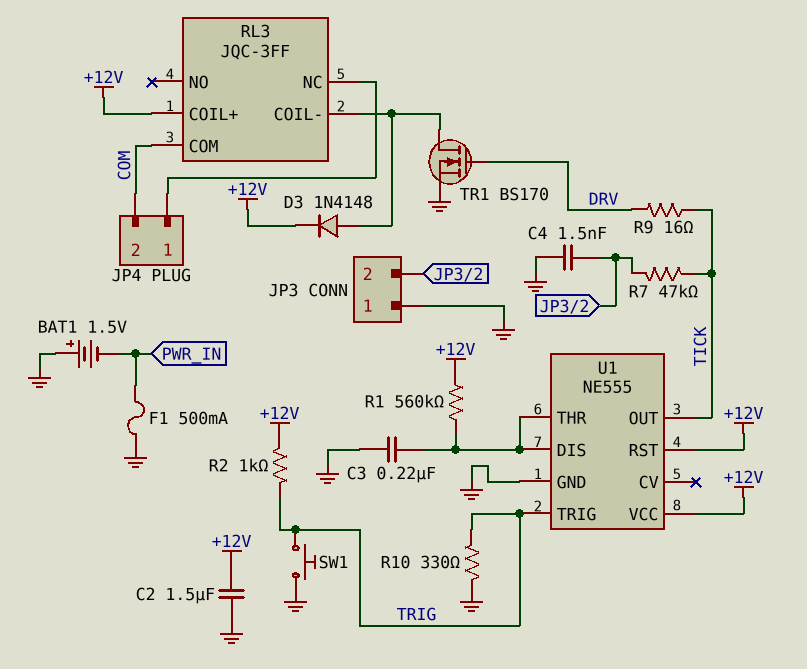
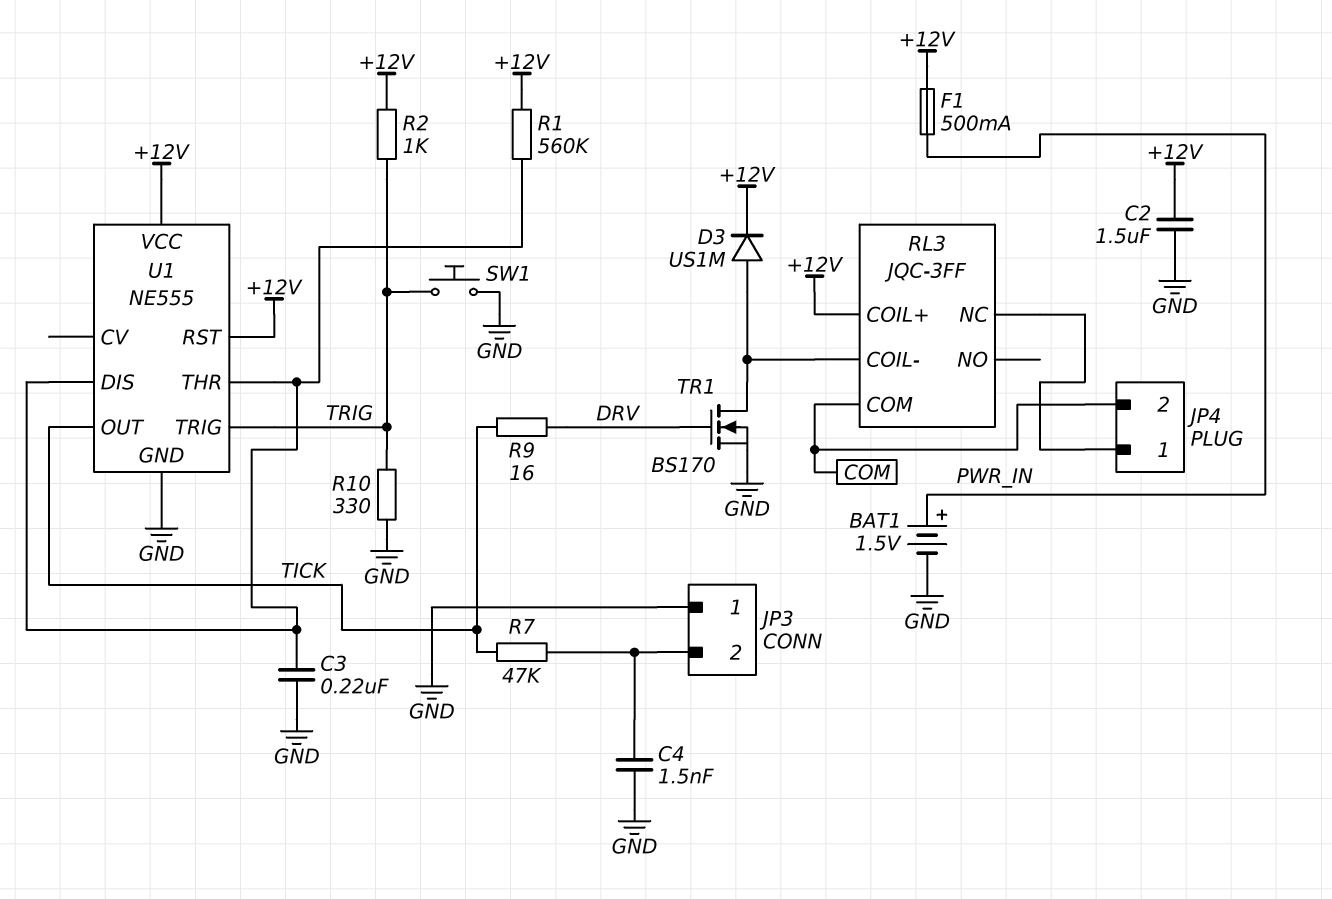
BAT1: 1.5V (plus GND, minus PWR_IN) -> 1.5V (plus PWR_IN, minus GND)
D3: diode 1N4148 (A RL3/COIL-, K +12V) -> diode US1M (A RL3/COIL-, K +12V)
F1: 500mA (GND, PWR_IN) -> 500mA (+12V, PWR_IN)

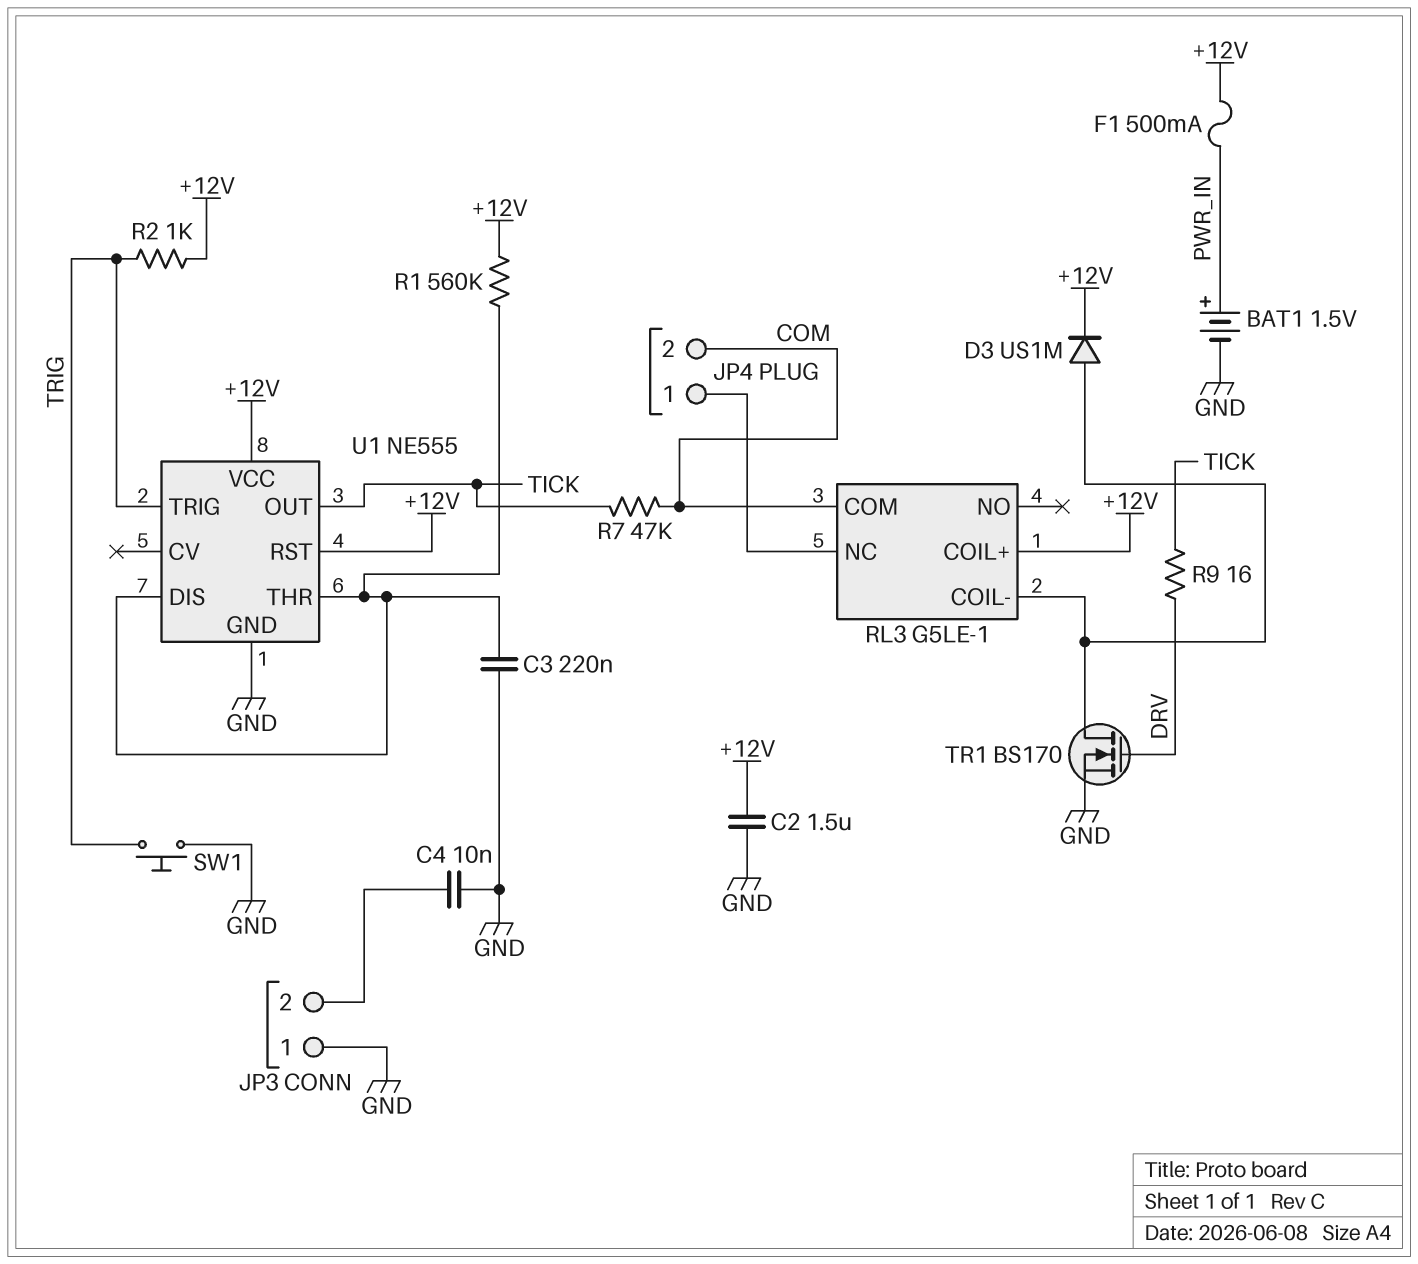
C4: 1.5nF (GND, JP3/2) -> 10nF (GND, JP3/2)
R7: 47k (JP3/2, TICK) -> 47k (COM, TICK)
R10: 330 (GND, TRIG) -> none
RL3: JQC-3FF -> G5LE-1

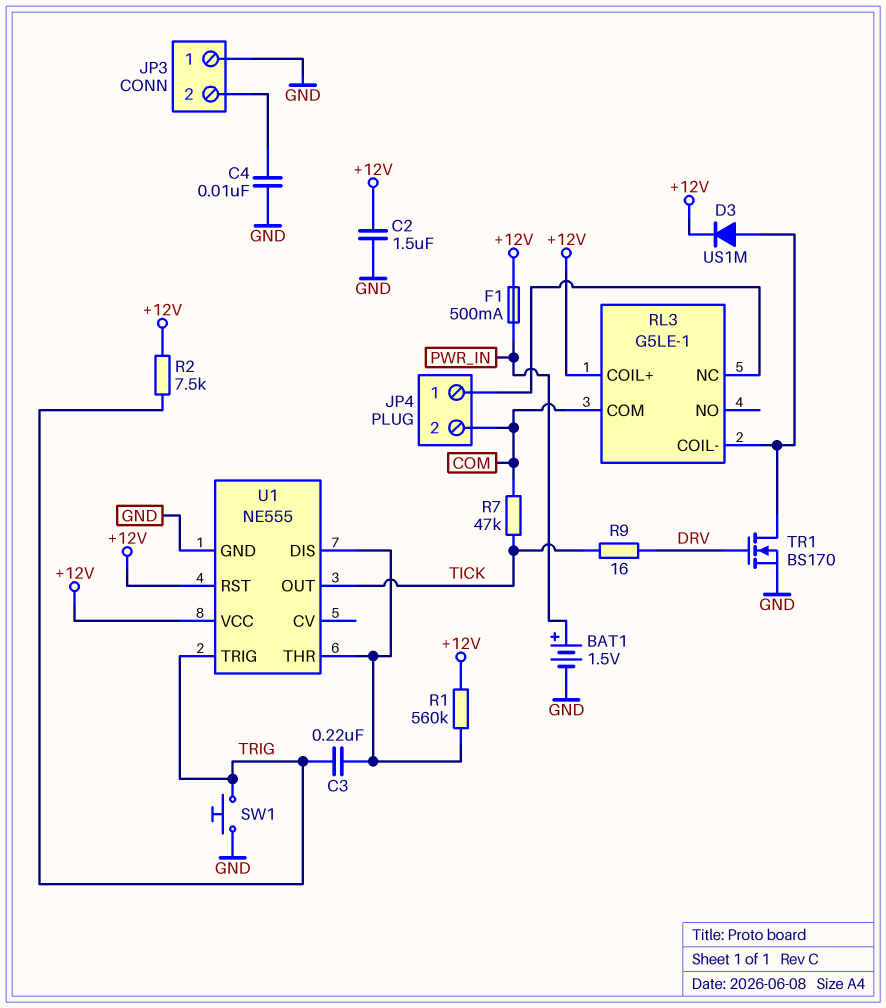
C3: 220nF (GND, U1/DIS) -> 220nF (TRIG, U1/DIS)
R2: 1k (+12V, TRIG) -> 7.5k (+12V, TRIG)

